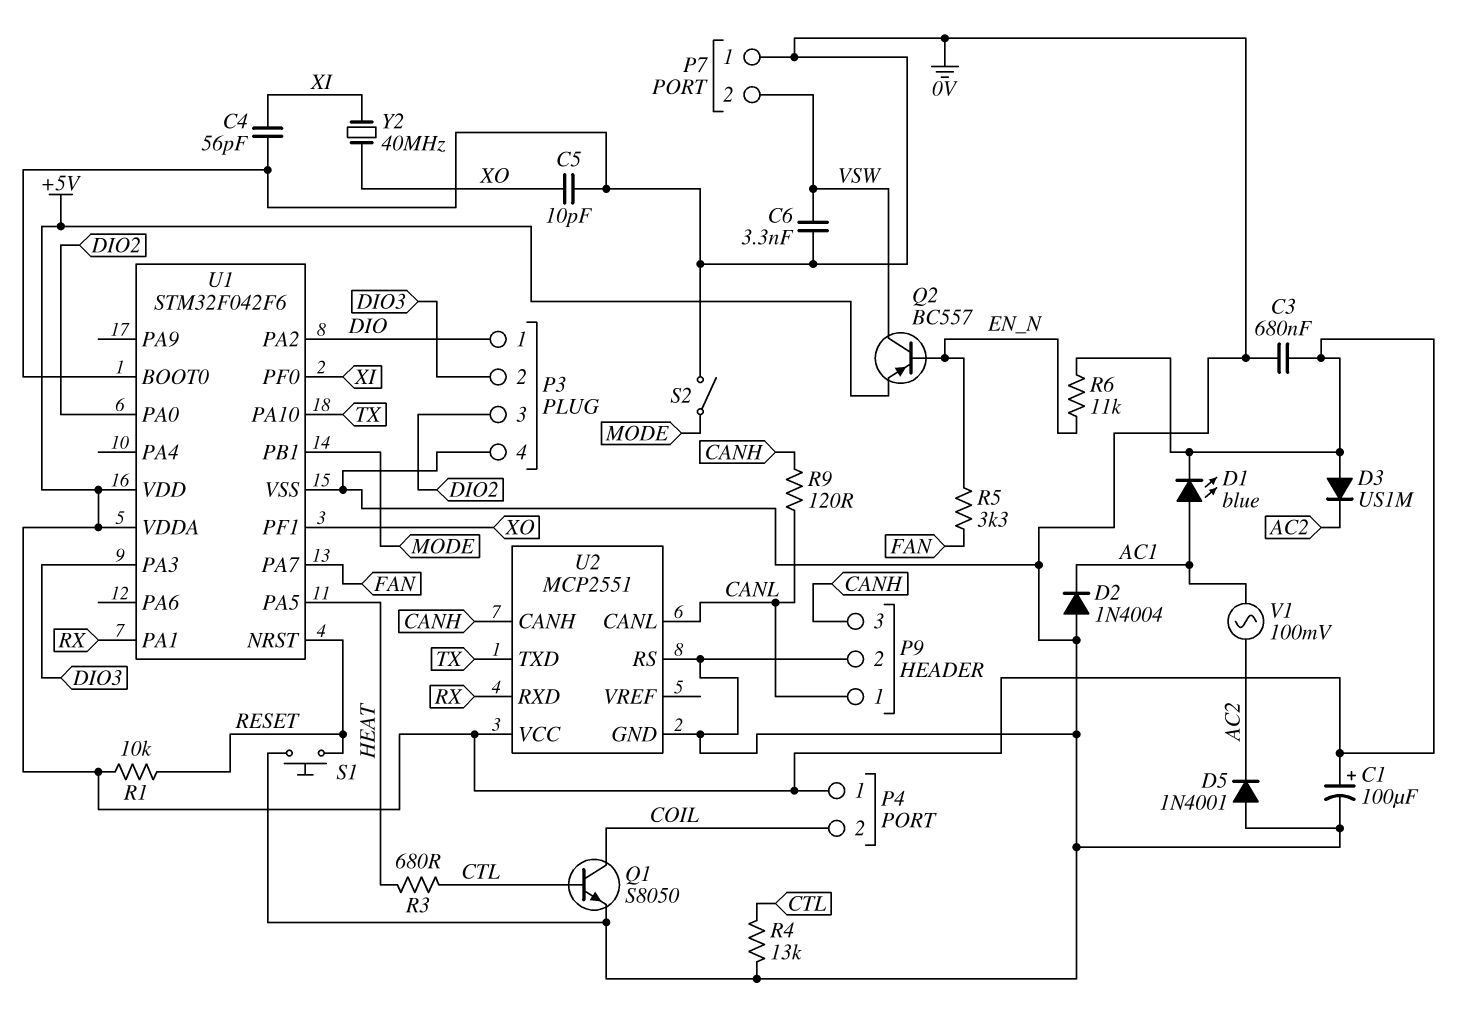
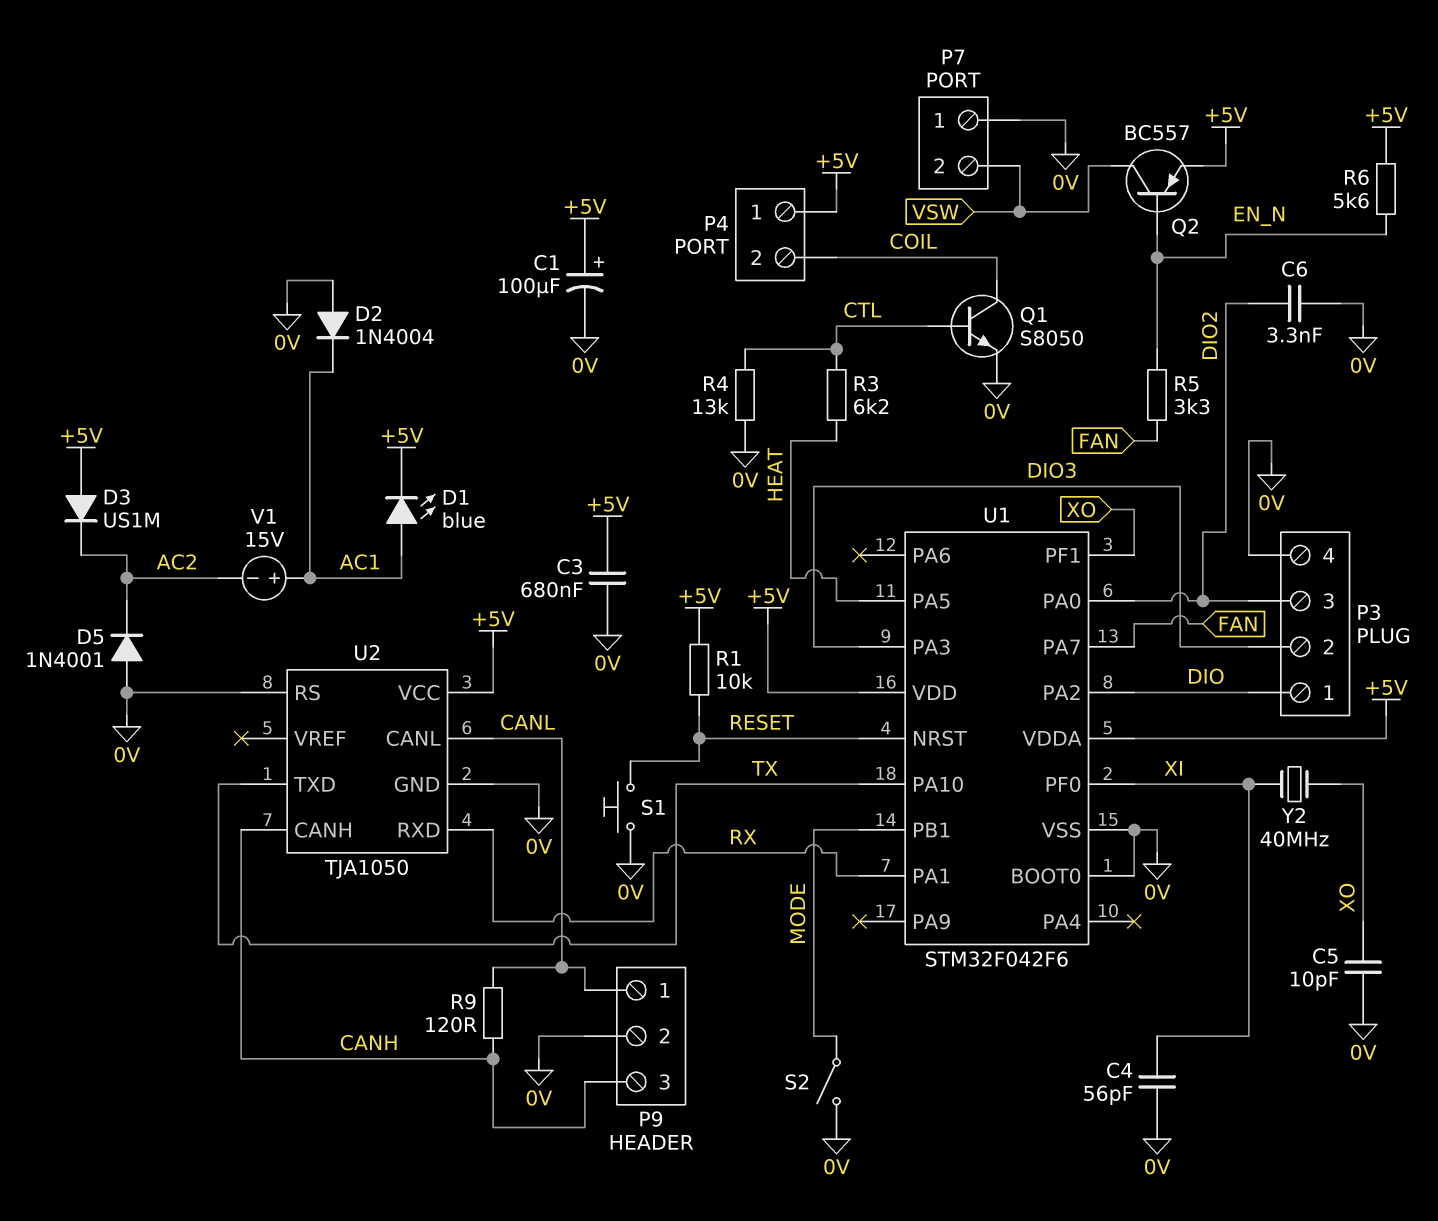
C6: 3.3nF (0V, VSW) -> 3.3nF (0V, DIO2)
R3: 680 (CTL, HEAT) -> 6.2k (CTL, HEAT)
R6: 11k (+5V, EN_N) -> 5.6k (+5V, EN_N)
U2: MCP2551 -> TJA1050
V1: AC 100mV (AC1, AC2) -> 15V (plus AC1, minus AC2)

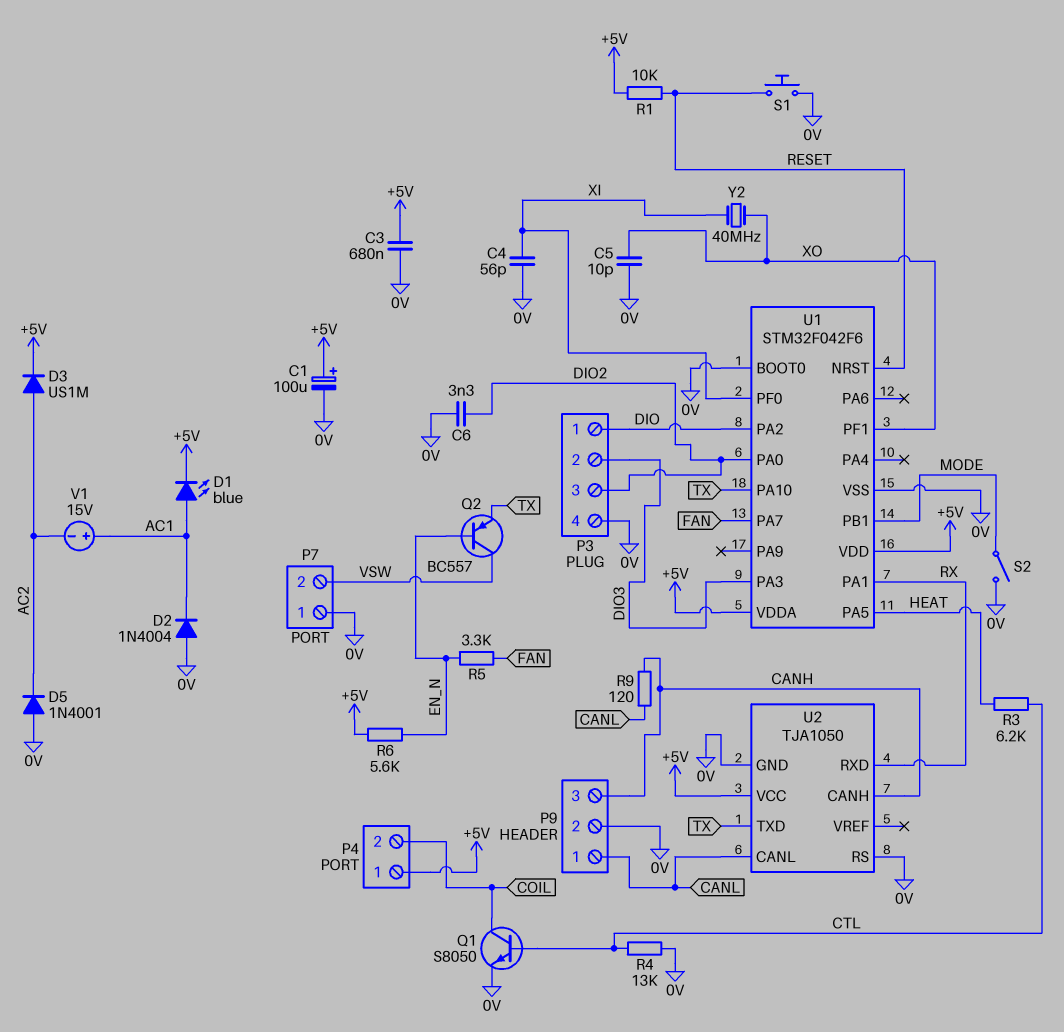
D3: diode US1M (A +5V, K AC2) -> diode US1M (A AC2, K +5V)
Q2: PNP BC557 (B EN_N, C VSW, E +5V) -> PNP BC557 (B EN_N, C VSW, E TX)

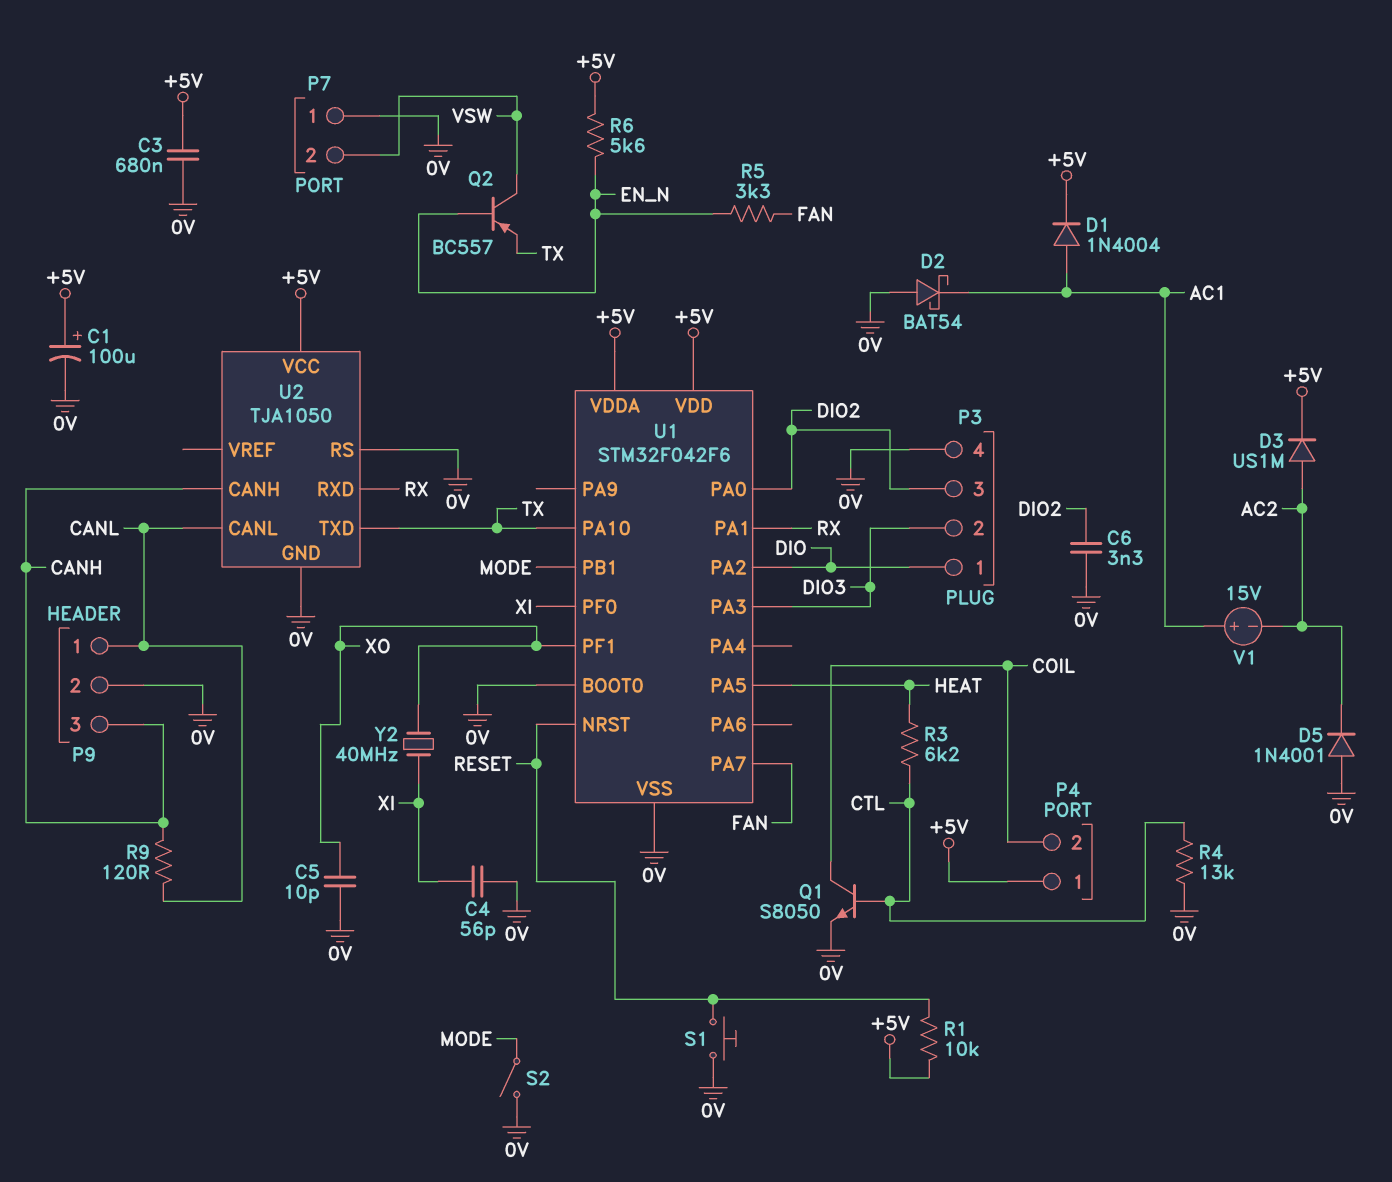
D1: LED blue (A AC1, K +5V) -> diode 1N4004 (A AC1, K +5V)
D2: diode 1N4004 (A 0V, K AC1) -> schottky BAT54 (A 0V, K AC1)

